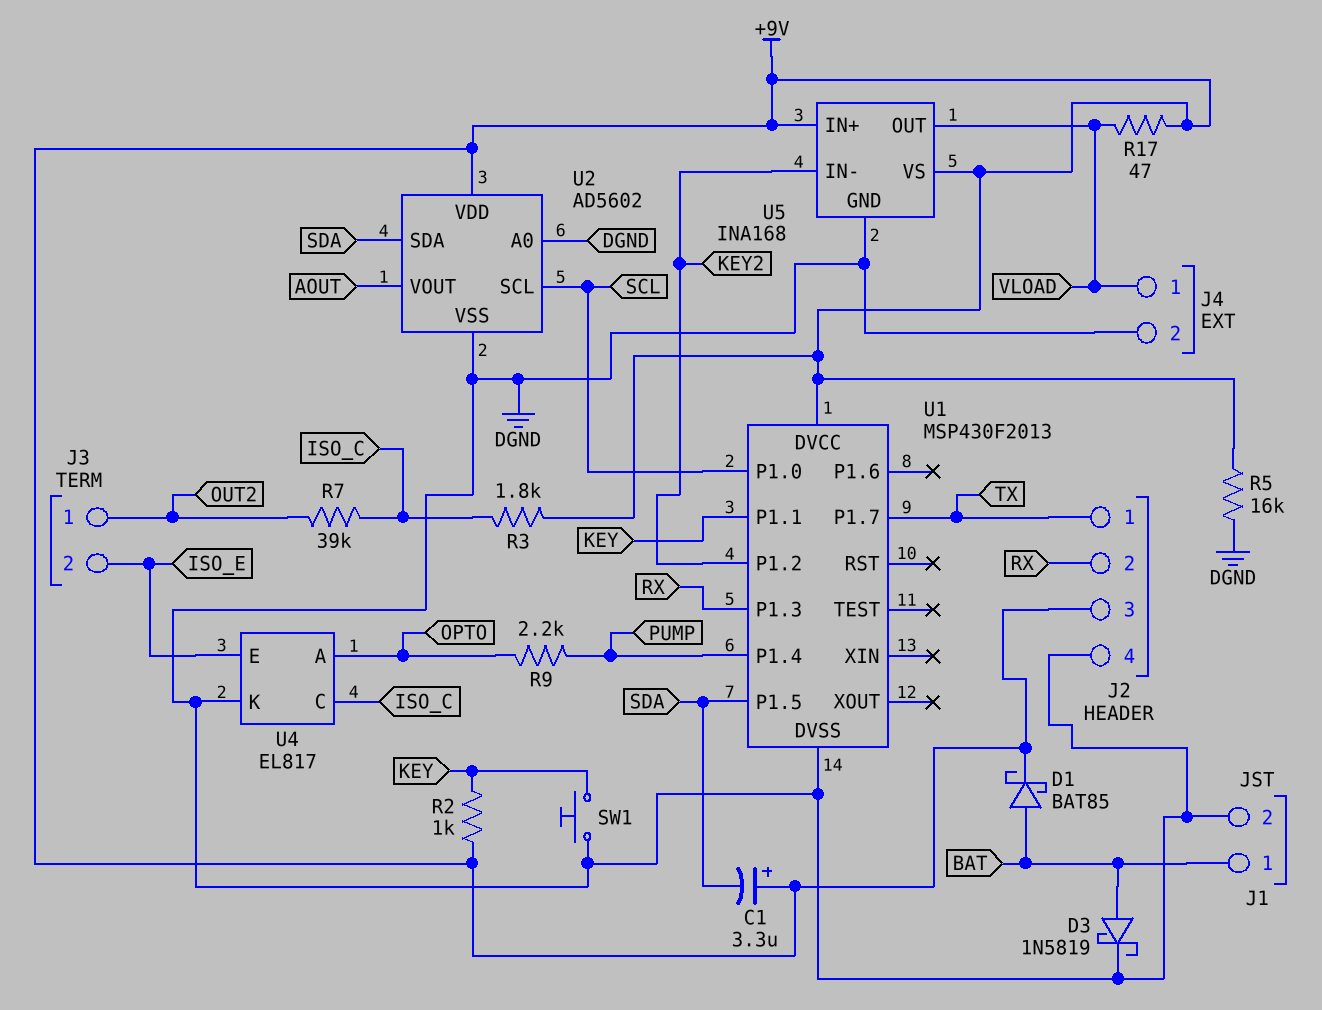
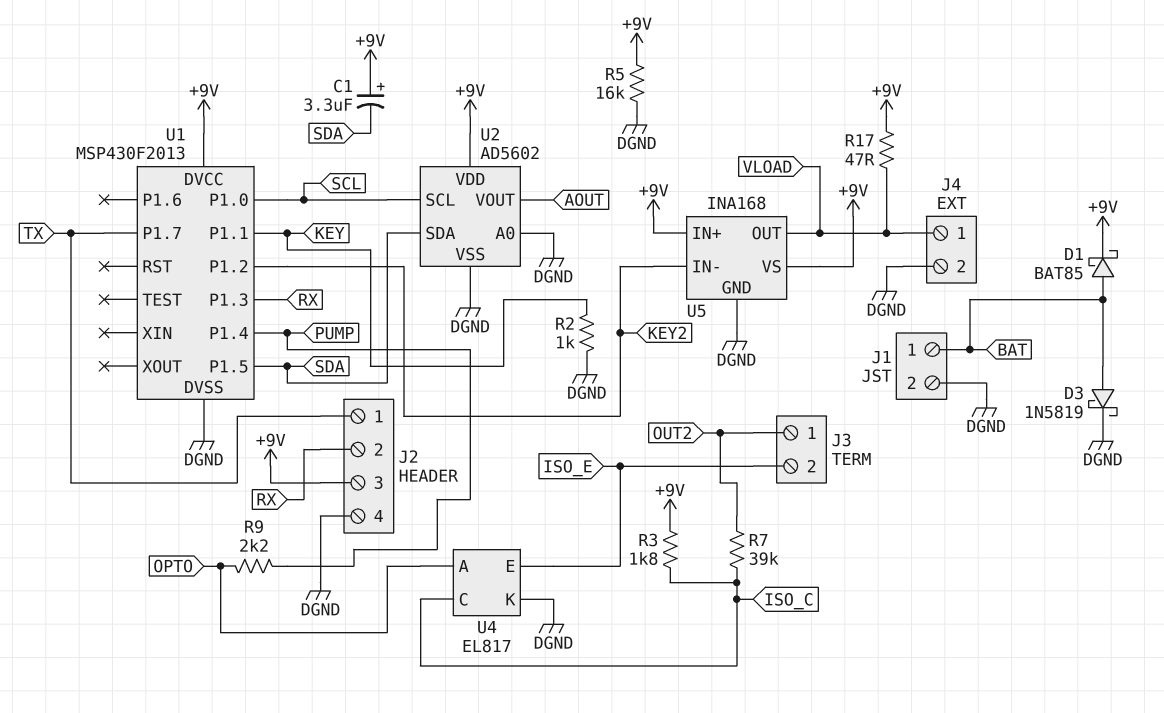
R2: 1k (+9V, KEY) -> 1k (DGND, KEY)
SW1: button (DGND, KEY) -> none

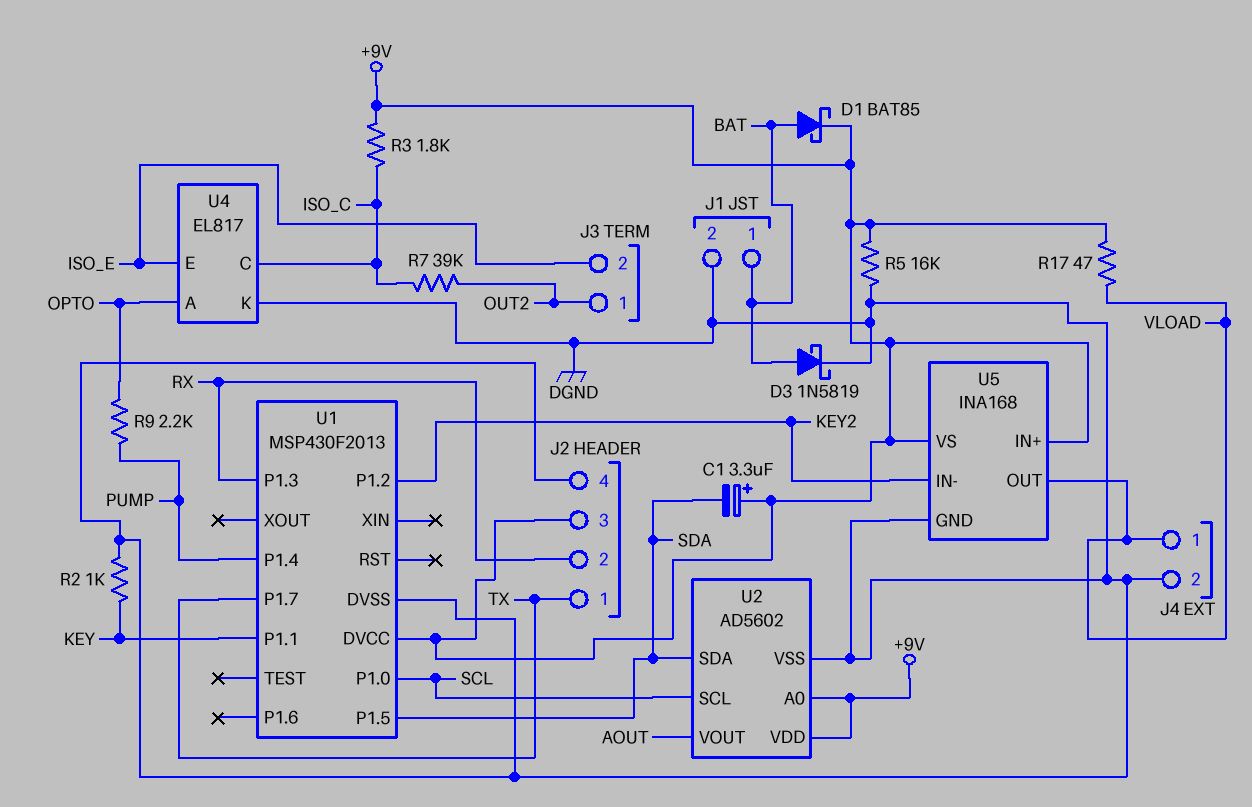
U2 pin A0: DGND -> +9V

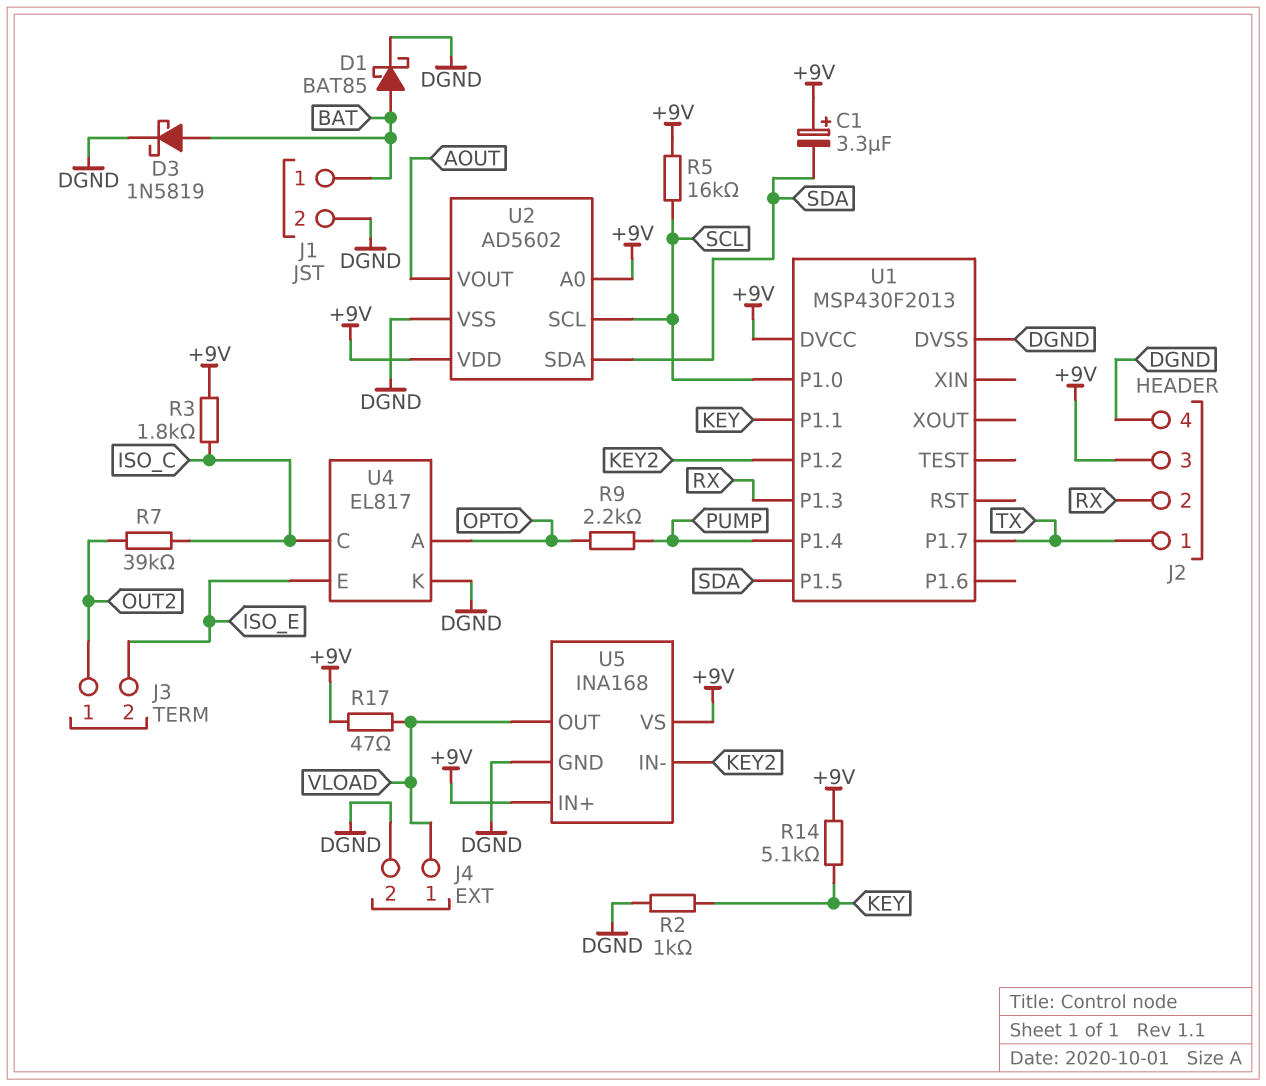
D1: schottky BAT85 (A BAT, K +9V) -> schottky BAT85 (A BAT, K DGND)
R5: 16k (+9V, DGND) -> 16k (+9V, SCL)
R14: none -> 5.1k (+9V, KEY)

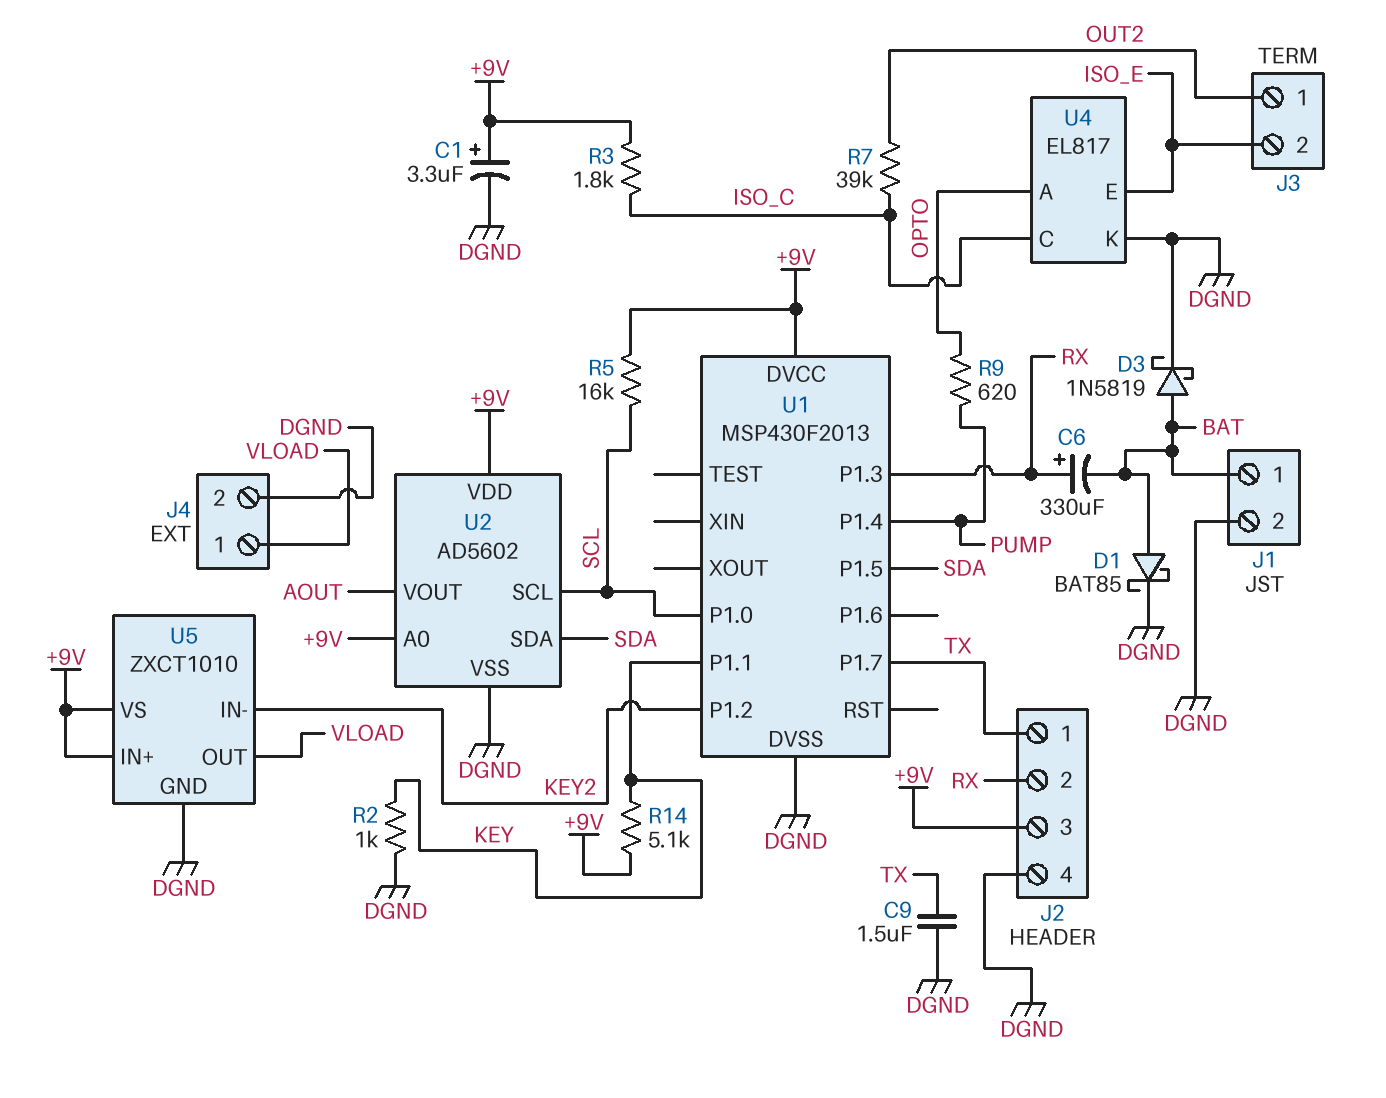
C1: 3.3uF (plus +9V, minus SDA) -> 3.3uF (plus +9V, minus DGND)
C6: none -> 330uF (plus RX, minus BAT)
C9: none -> 1.5uF (DGND, TX)
R9: 2.2k (OPTO, PUMP) -> 620 (OPTO, PUMP)
R17: 47 (+9V, VLOAD) -> none
U5: INA168 -> ZXCT1010

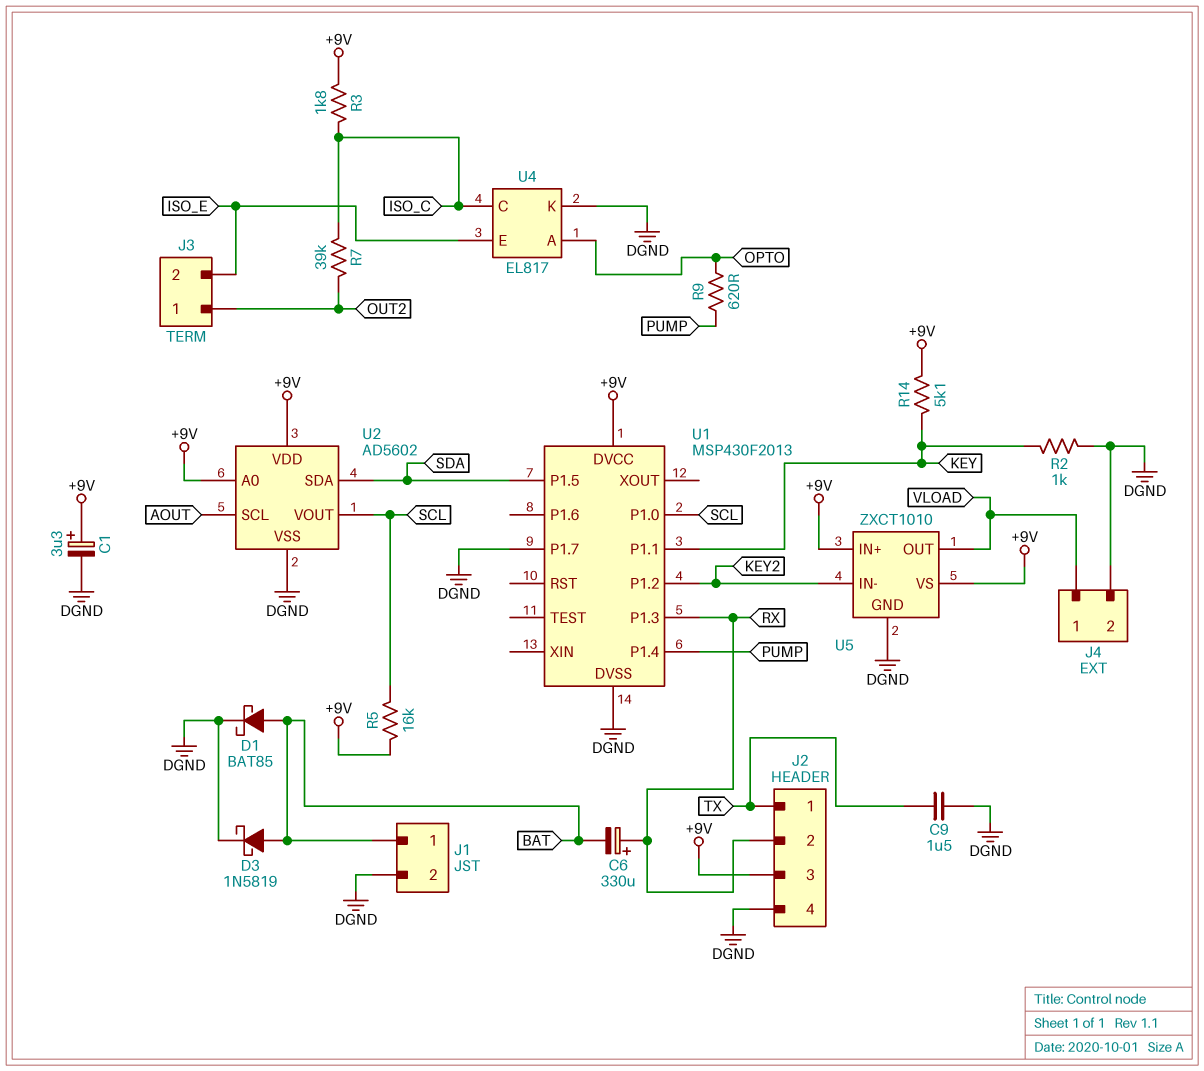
U1 pin P1.7: TX -> DGND
U2 pin SCL: SCL -> AOUT
U2 pin VOUT: AOUT -> SCL

